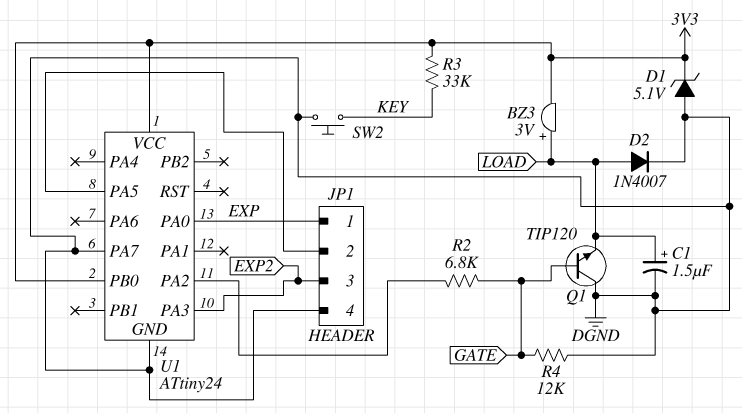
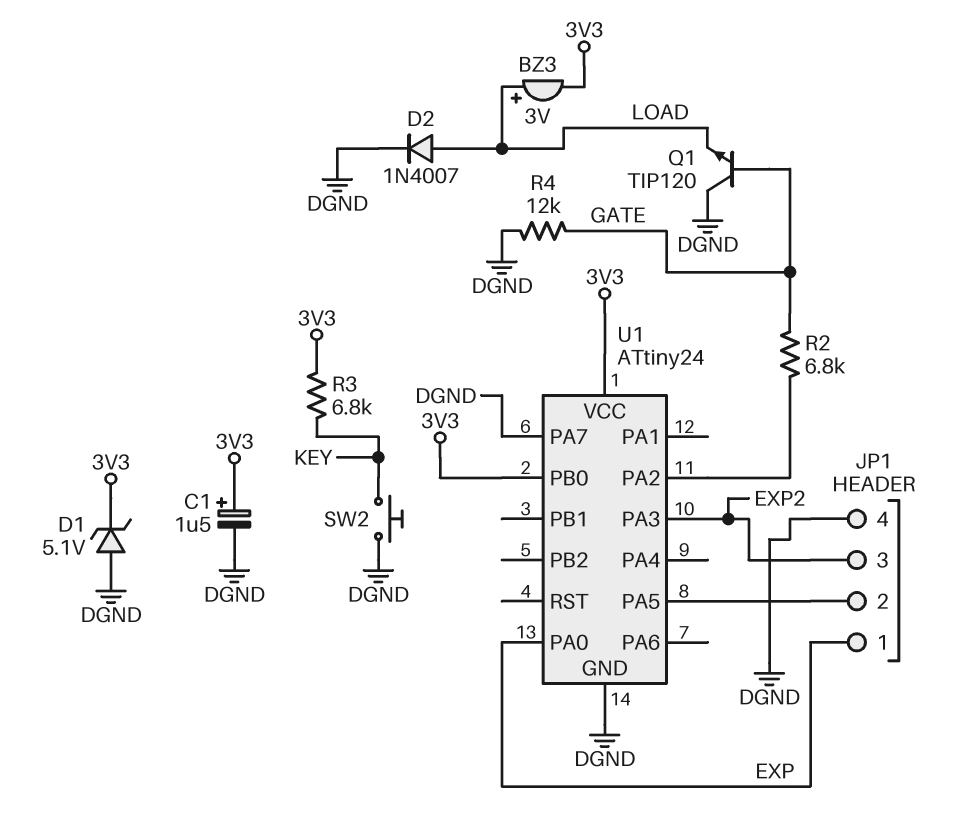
C1: 1.5uF (plus LOAD, minus DGND) -> 1.5uF (plus 3V3, minus DGND)
R3: 33k (3V3, KEY) -> 6.8k (3V3, KEY)

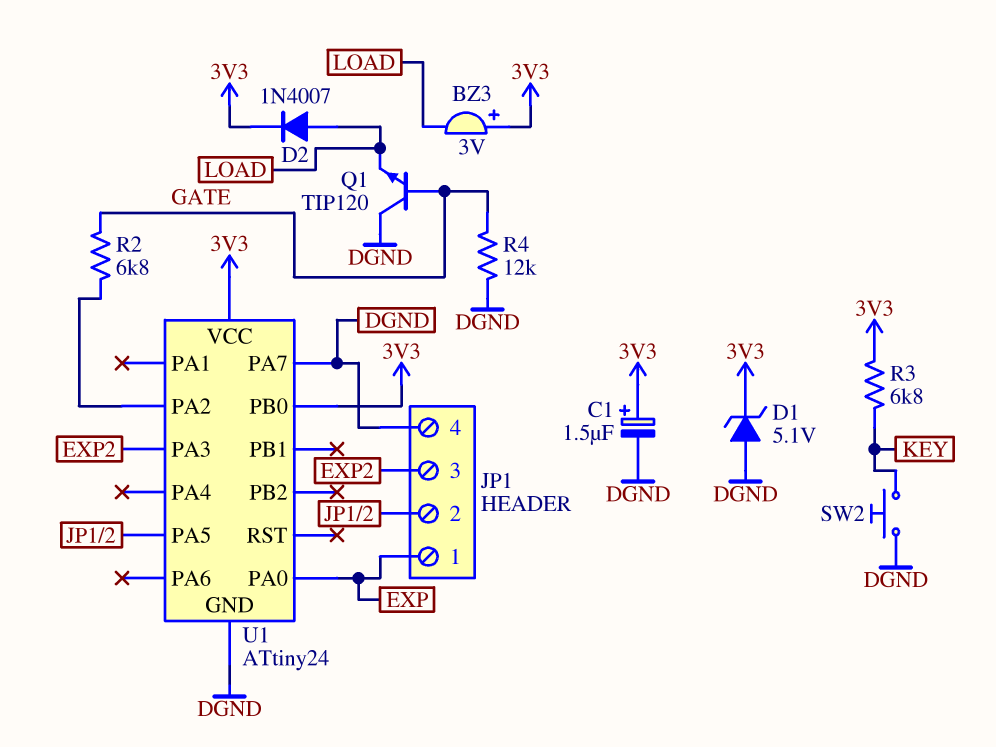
BZ3: buzzer 3V (plus LOAD, minus 3V3) -> buzzer 3V (plus 3V3, minus LOAD)
D2: diode 1N4007 (A LOAD, K DGND) -> diode 1N4007 (A LOAD, K 3V3)

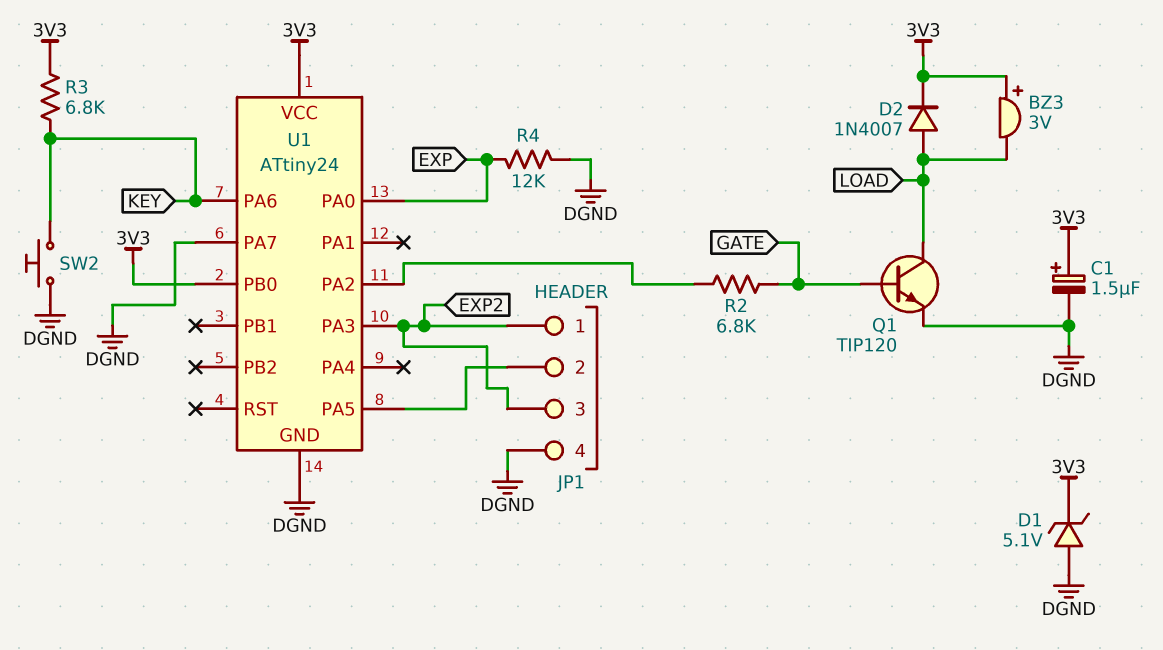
JP1 pin 1: EXP -> EXP2
Q1: NPN TIP120 (B GATE, C DGND, E LOAD) -> NPN TIP120 (B GATE, C LOAD, E DGND)
R4: 12k (DGND, GATE) -> 12k (DGND, EXP)
U1 pin PA6: none -> KEY

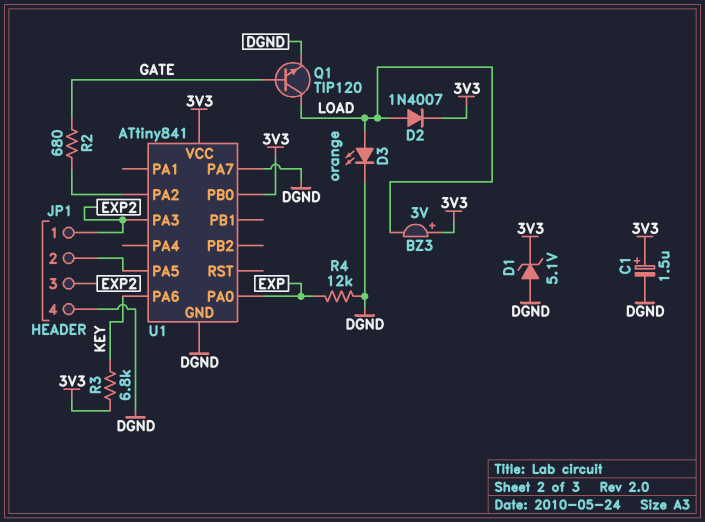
D3: none -> LED orange (A LOAD, K DGND)
R2: 6.8k (GATE, U1/PA2) -> 680 (GATE, U1/PA2)
SW2: button (DGND, KEY) -> none
U1: ATtiny24 -> ATtiny841

